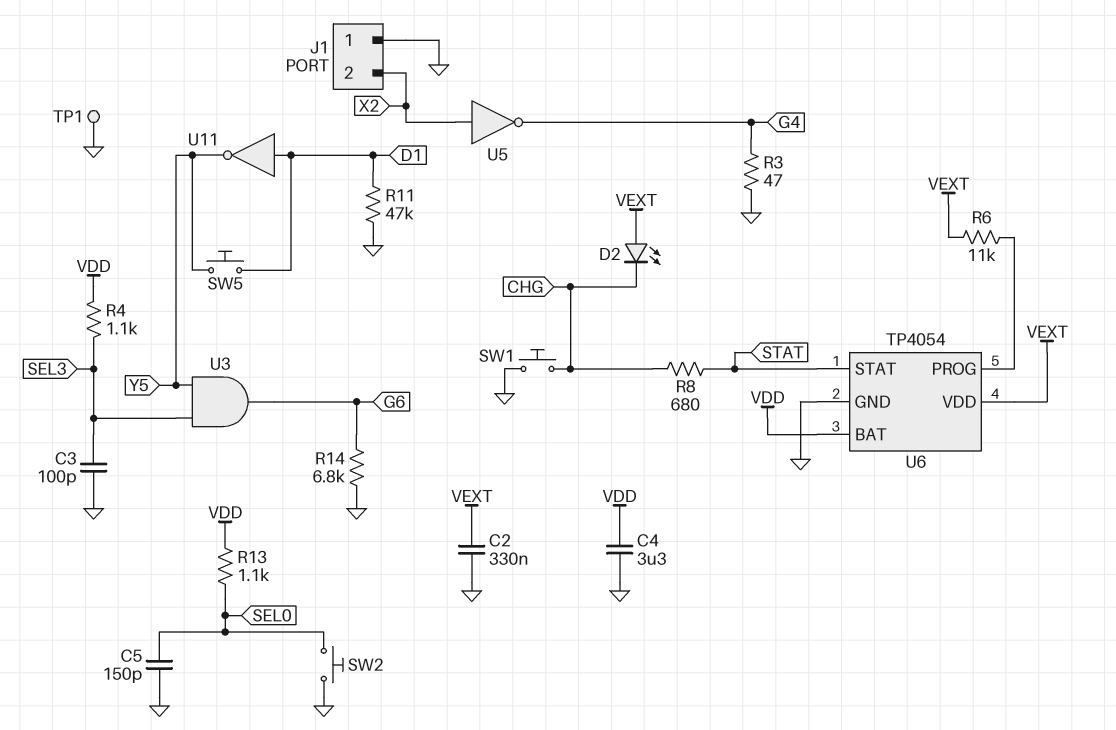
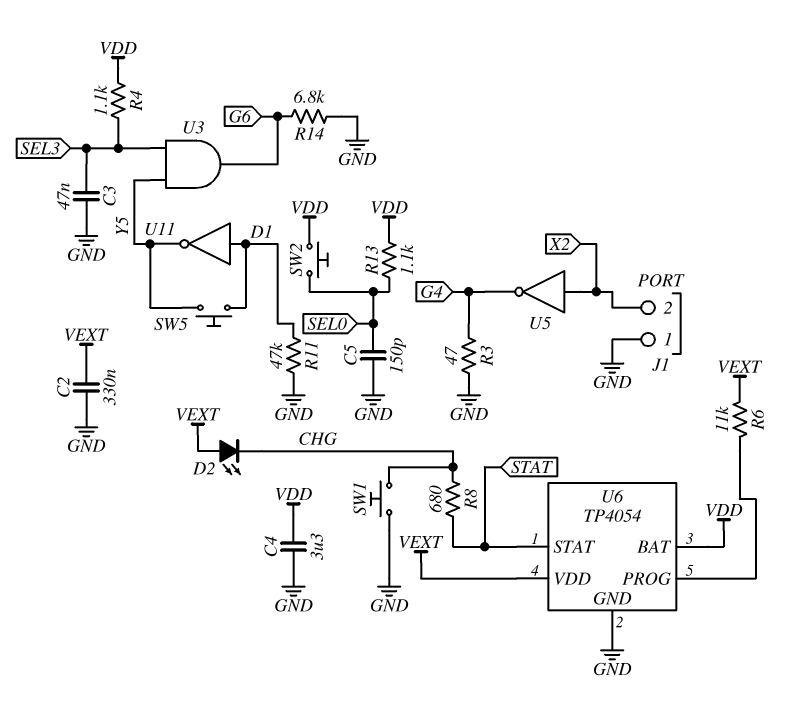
C3: 100pF (GND, SEL3) -> 47nF (GND, SEL3)
SW2: button (GND, SEL0) -> button (SEL0, VDD)
TP1: test point (GND) -> none

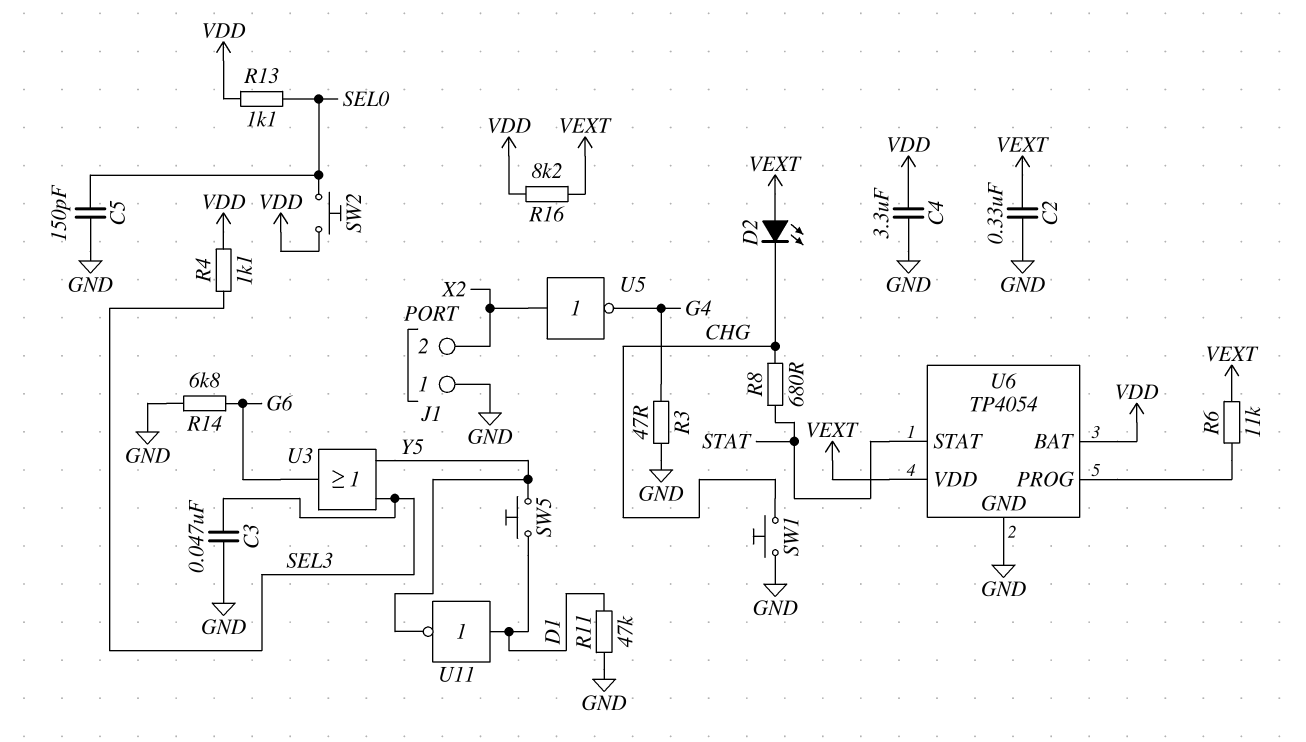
R16: none -> 8.2k (VDD, VEXT)
U3: AND (in SEL3, in Y5, out G6) -> OR (in SEL3, in Y5, out G6)

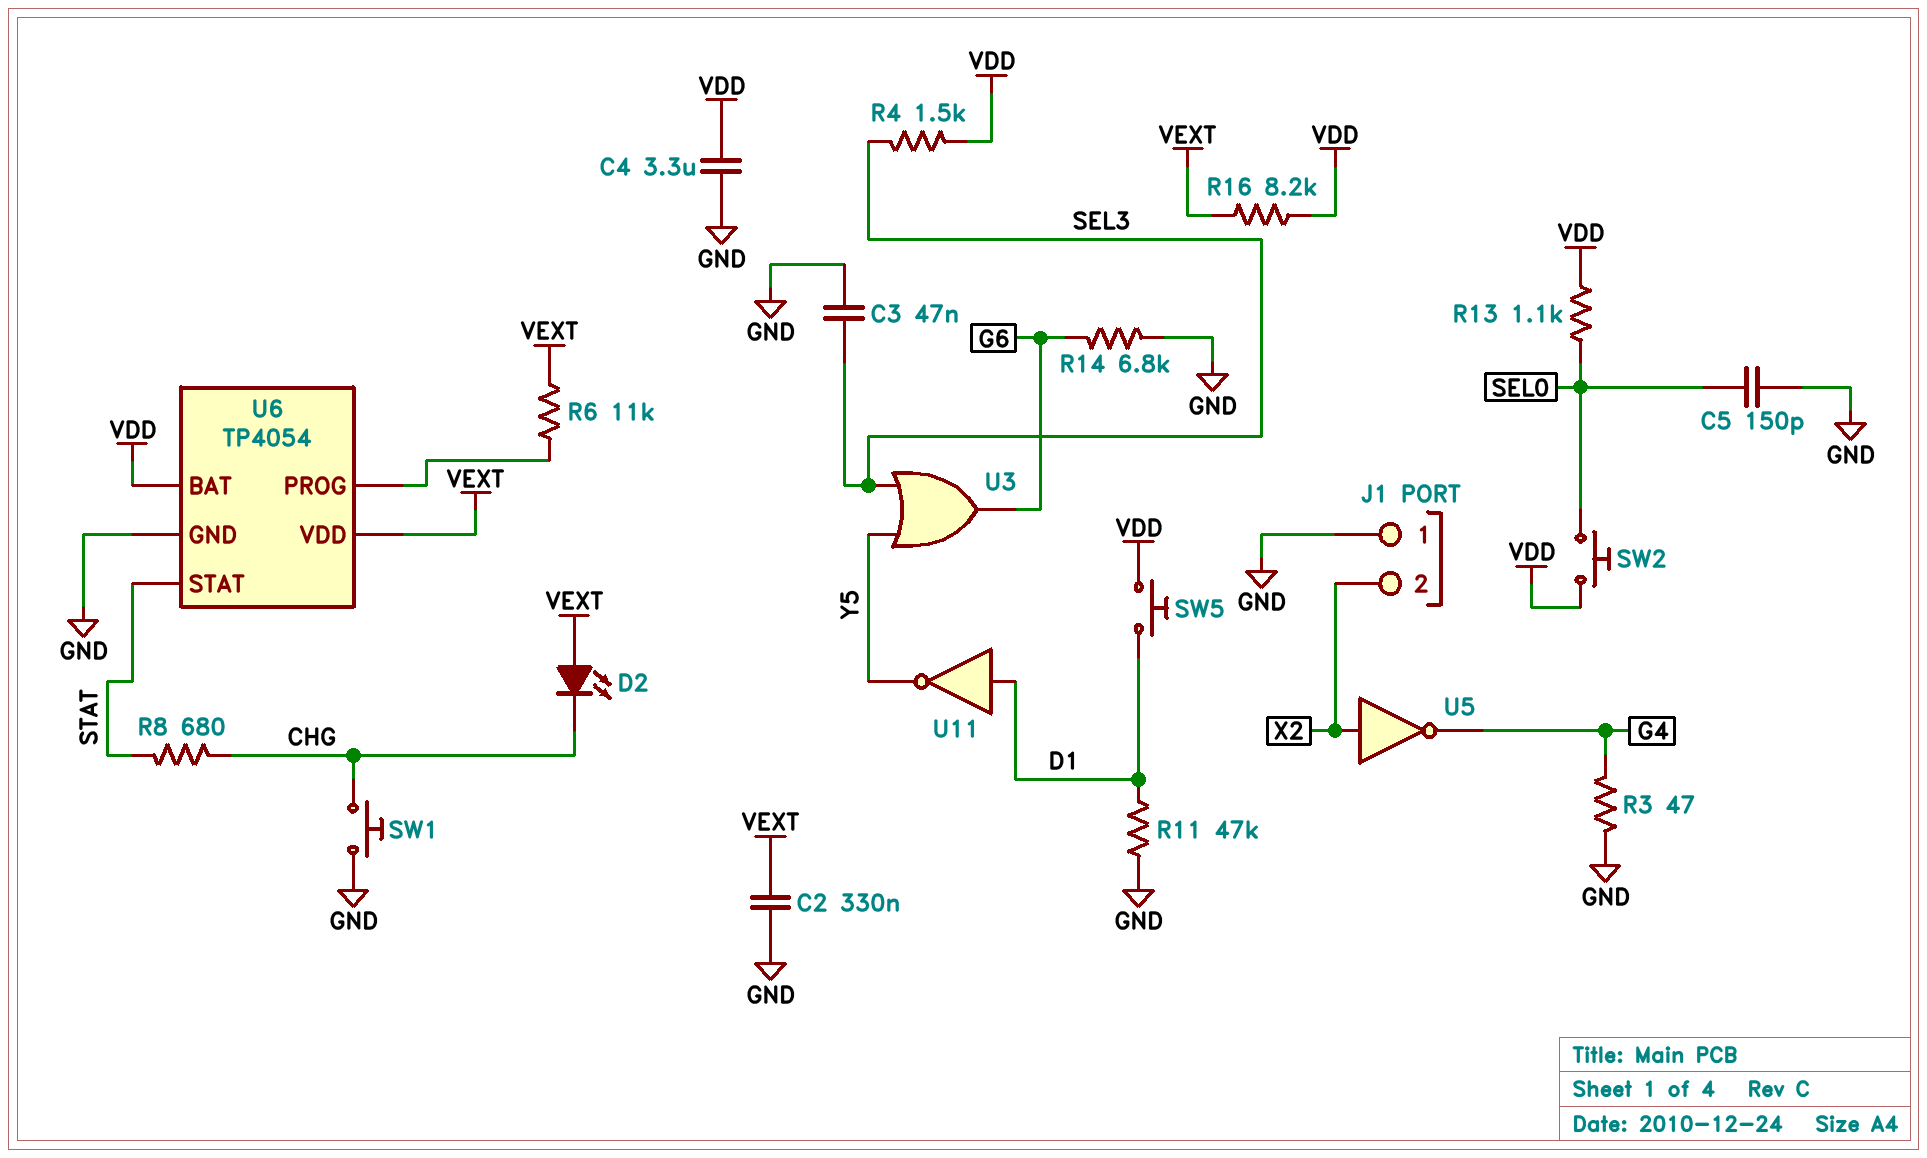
R4: 1.1k (SEL3, VDD) -> 1.5k (SEL3, VDD)
SW5: button (D1, Y5) -> button (D1, VDD)

